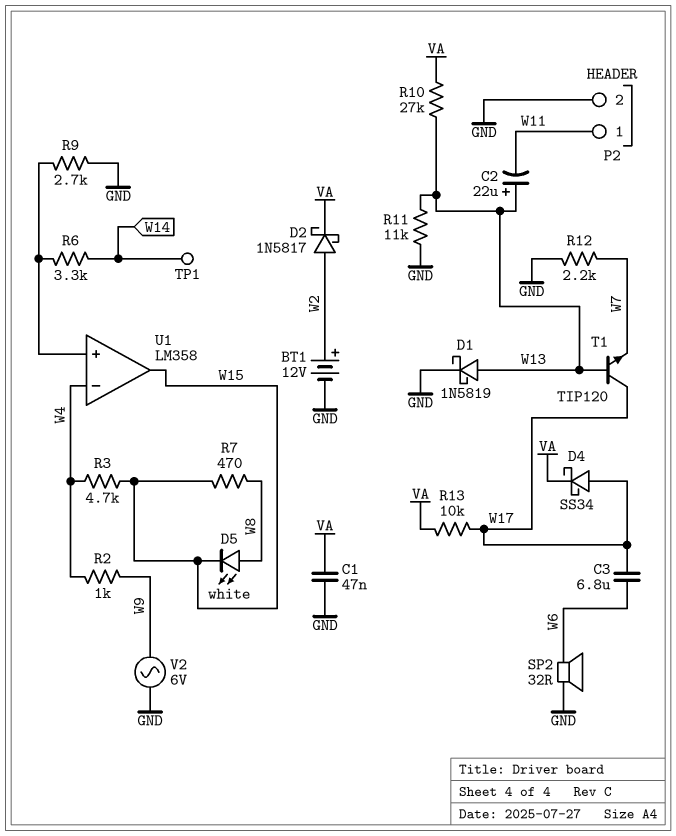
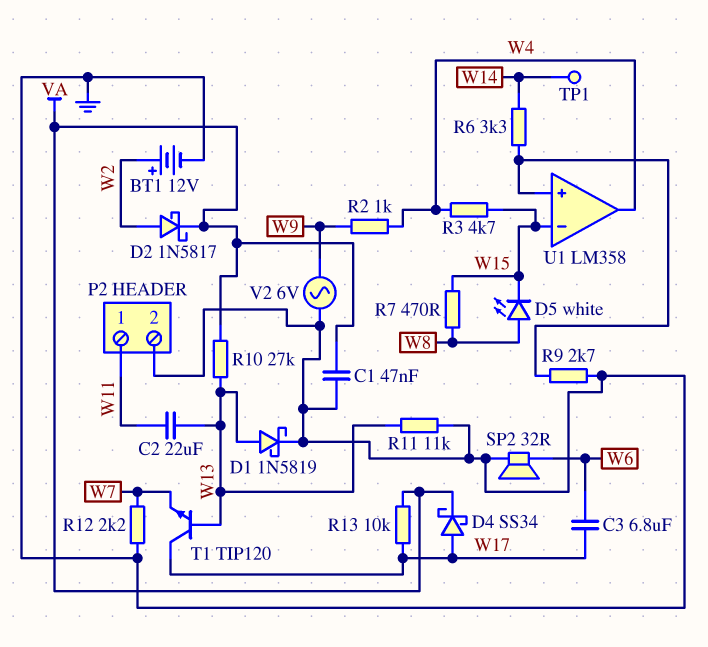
C2: 22uF (plus W13, minus W11) -> 22uF (W11, W13)
U1 pin in-: W4 -> W15
U1 pin out: W15 -> W4

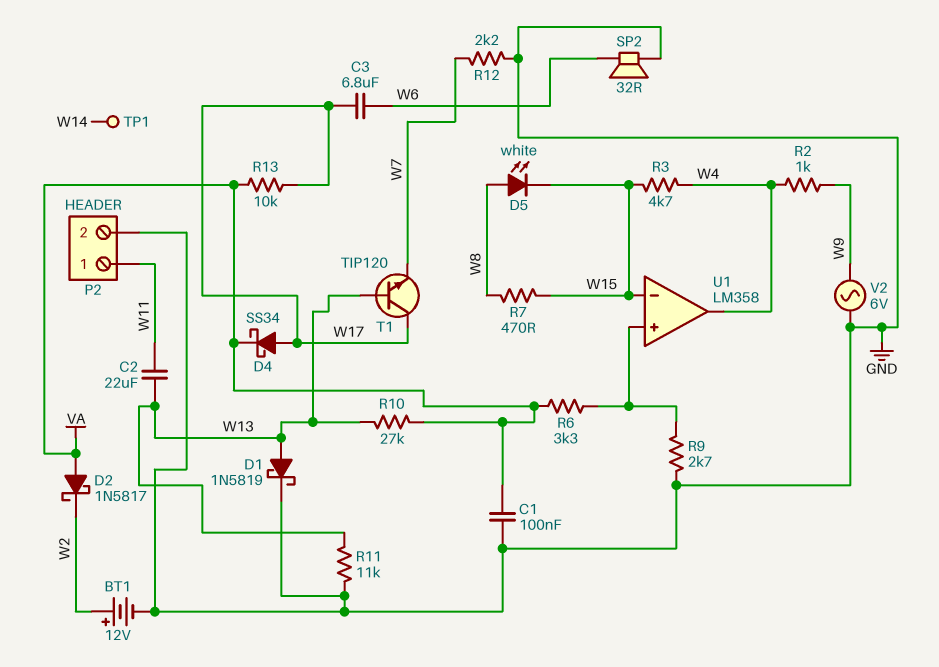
C1: 47nF (GND, VA) -> 100nF (GND, VA)
D2: schottky 1N5817 (A W2, K VA) -> schottky 1N5817 (A VA, K W2)
R6: 3.3k (U1/in+, W14) -> 3.3k (U1/in+, VA)

